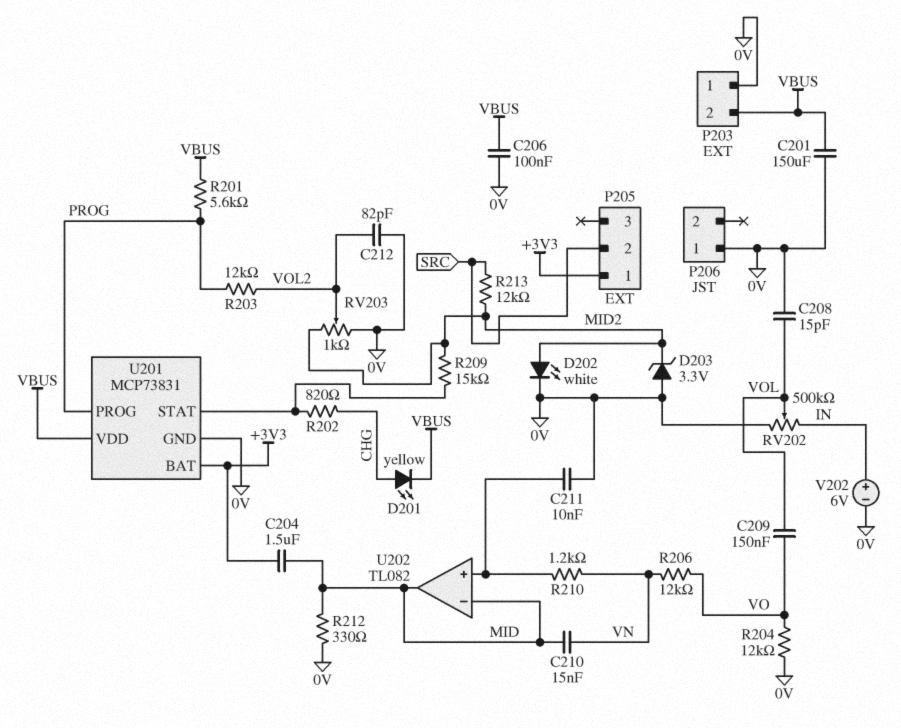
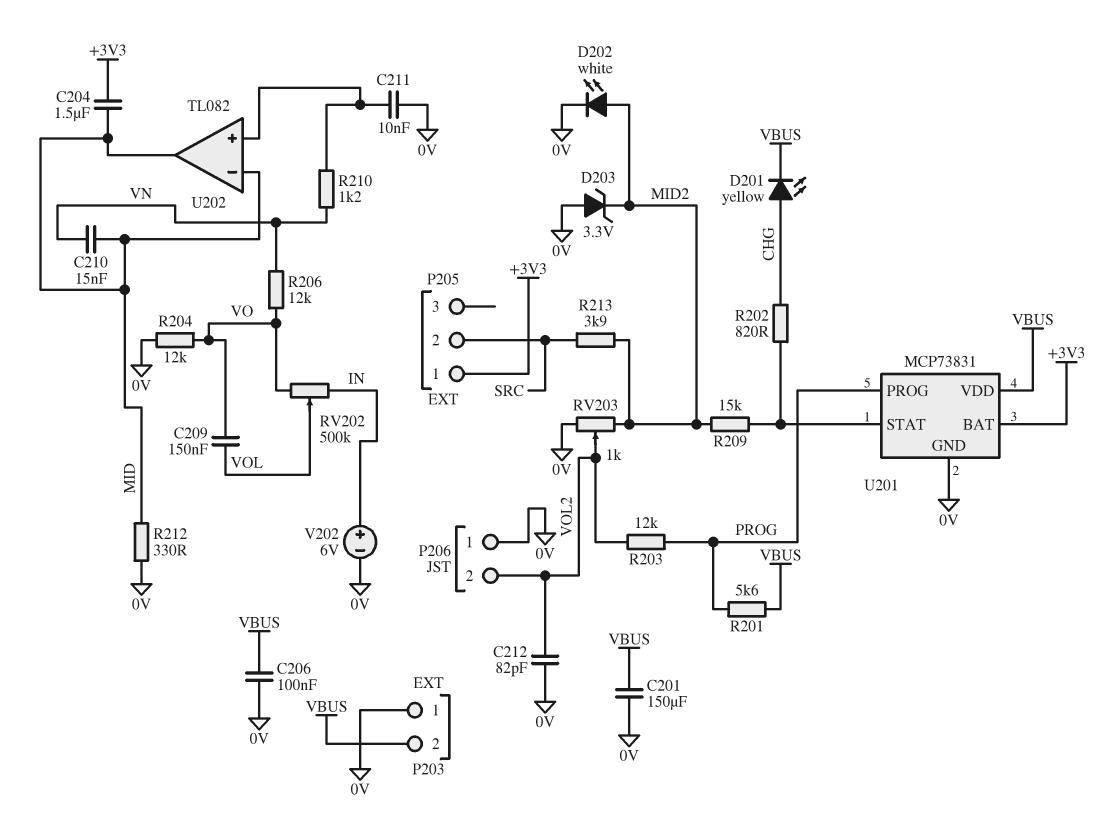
C208: 15pF (0V, VOL) -> none
P206 pin 2: none -> VOL2
R213: 12k (MID2, SRC) -> 3.9k (MID2, SRC)
RV202: 500k (0V, IN, wiper VOL) -> 500k (IN, VO, wiper VOL)

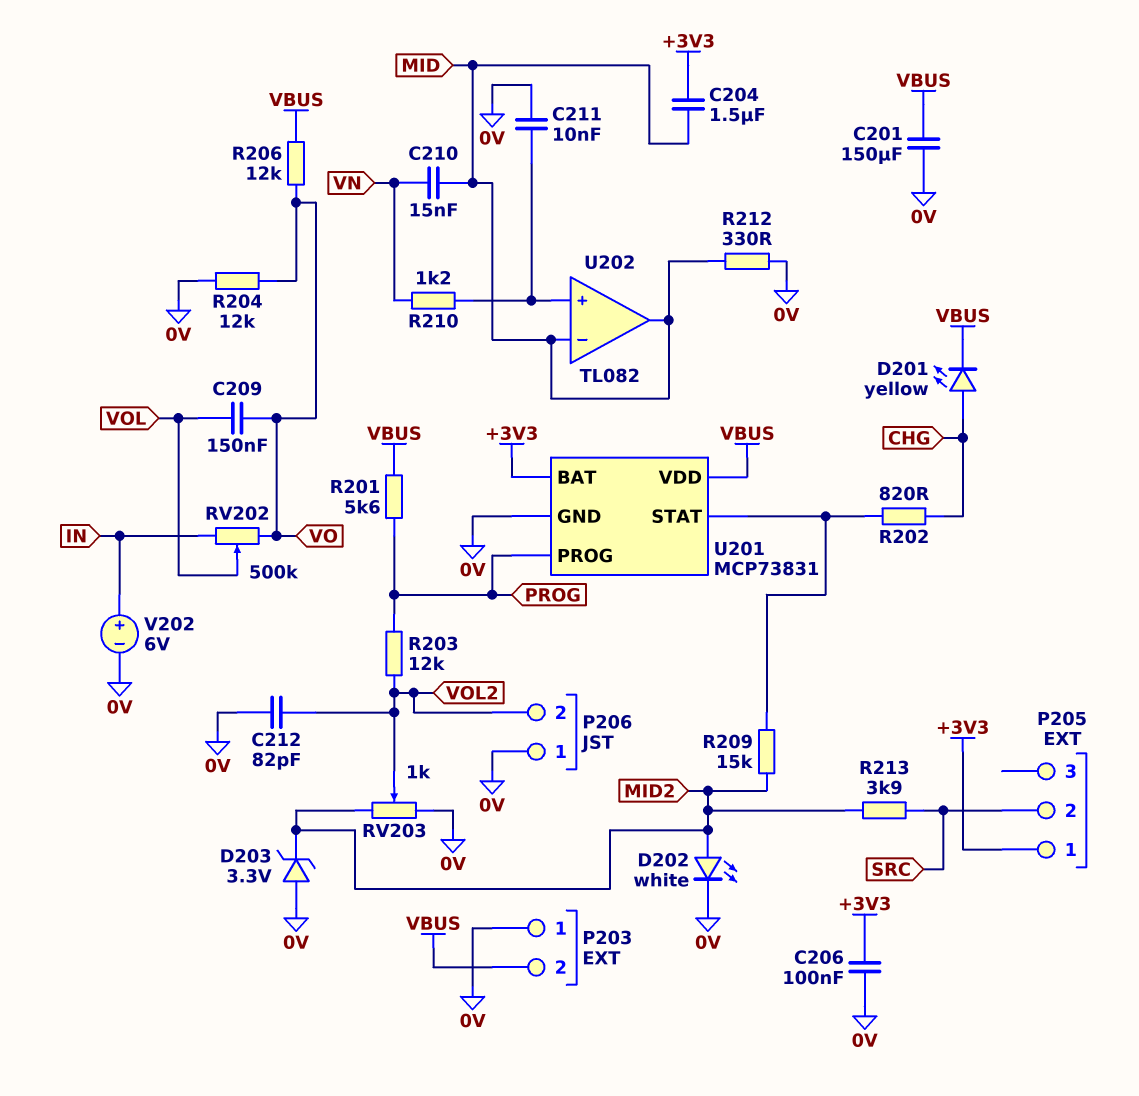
C206: 100nF (0V, VBUS) -> 100nF (+3V3, 0V)
R206: 12k (VN, VO) -> 12k (VBUS, VO)

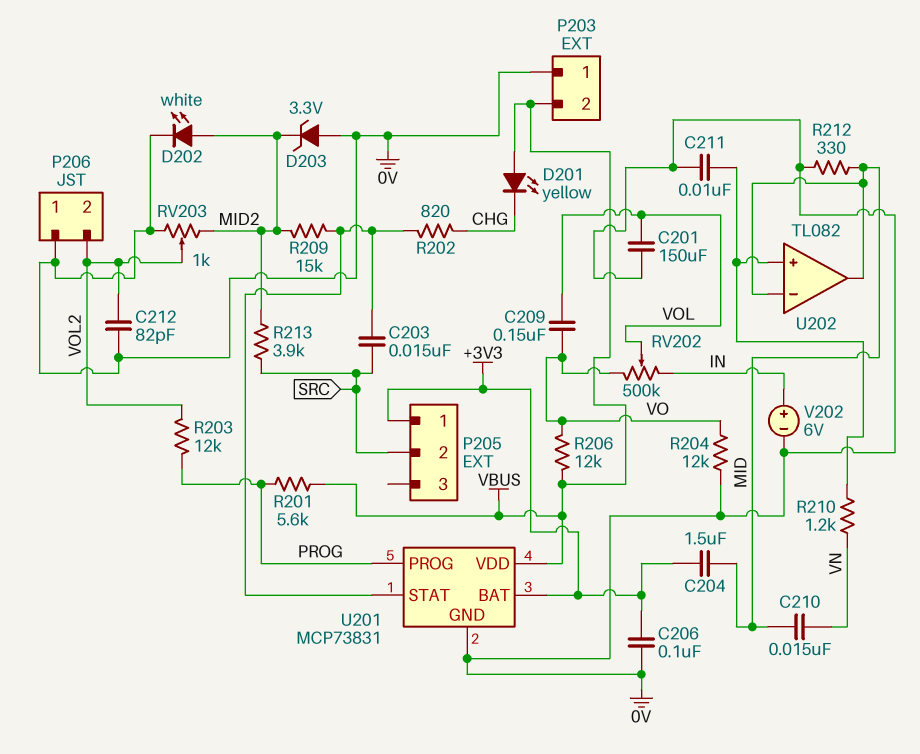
C201: 150uF (0V, VBUS) -> 150uF (0V, VOL)
C203: none -> 15nF (SRC, U201/STAT)
D201: LED yellow (A CHG, K VBUS) -> LED yellow (A VBUS, K CHG)

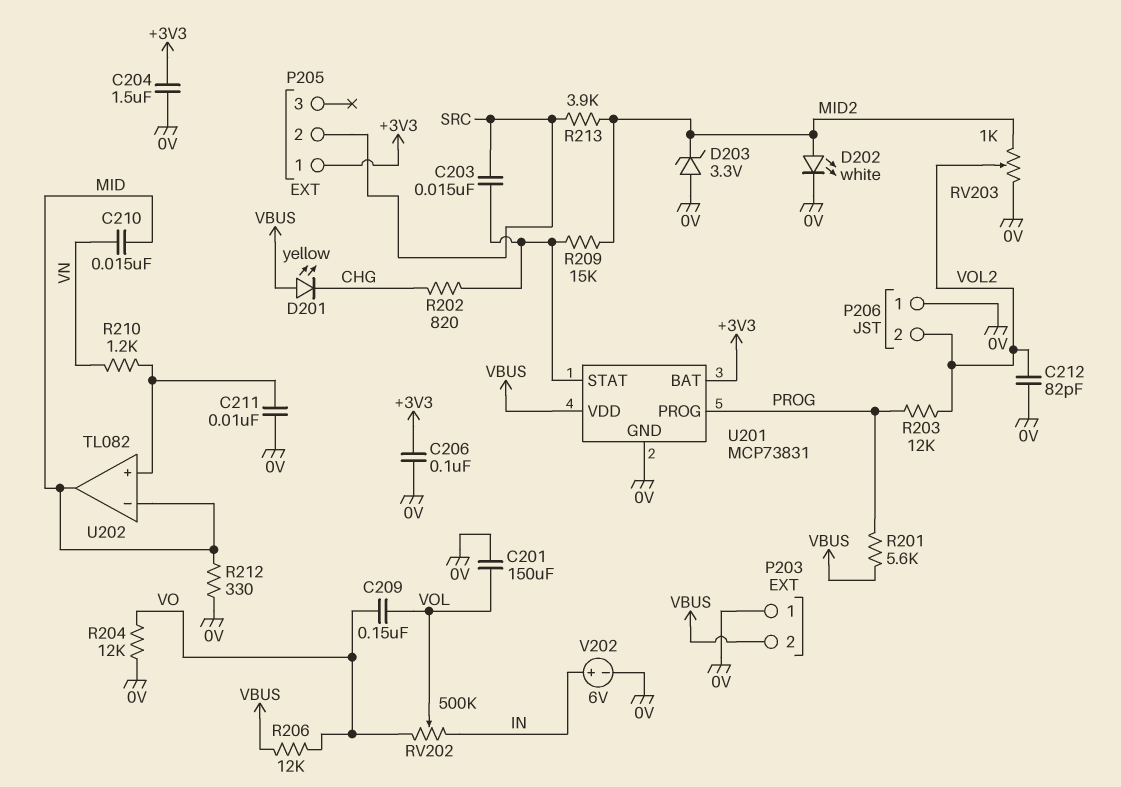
C204: 1.5uF (+3V3, MID) -> 1.5uF (+3V3, 0V)

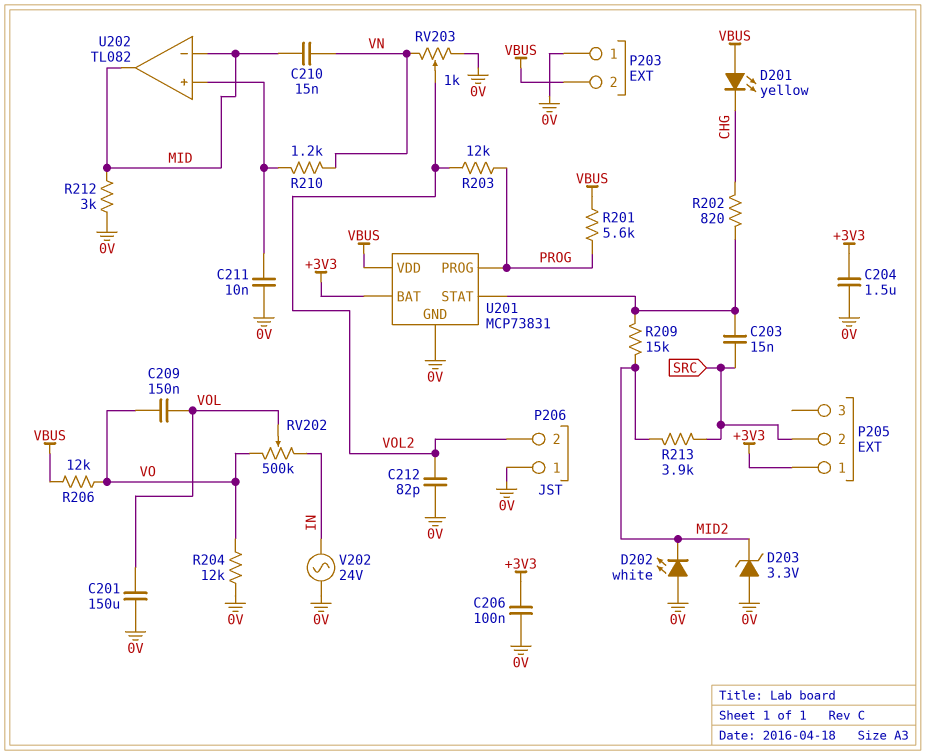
D202: LED white (A MID2, K 0V) -> LED white (A 0V, K MID2)
R212: 330 (0V, MID) -> 3k (0V, MID)
RV203: 1k (0V, MID2, wiper VOL2) -> 1k (0V, VN, wiper VOL2)
V202: 6V (plus IN, minus 0V) -> AC 24V (0V, IN)

